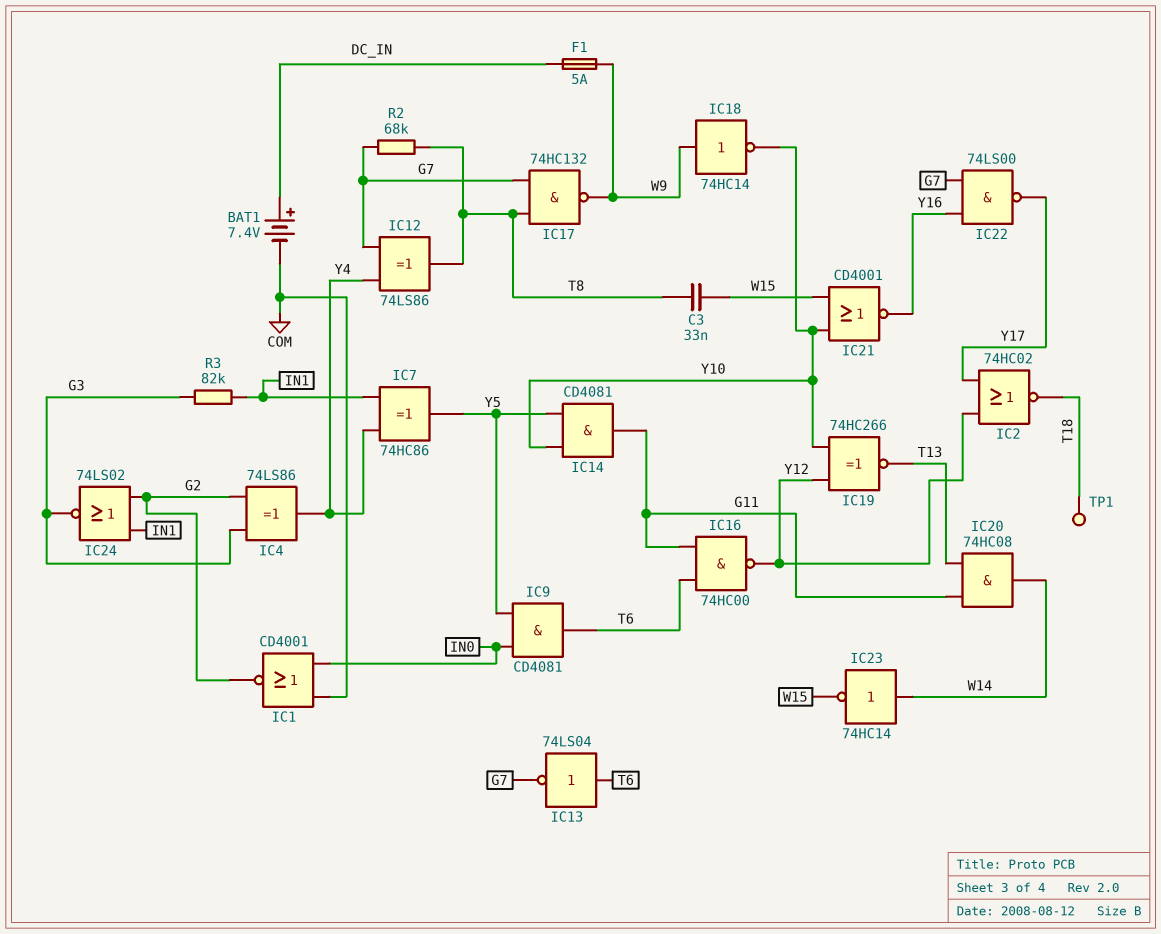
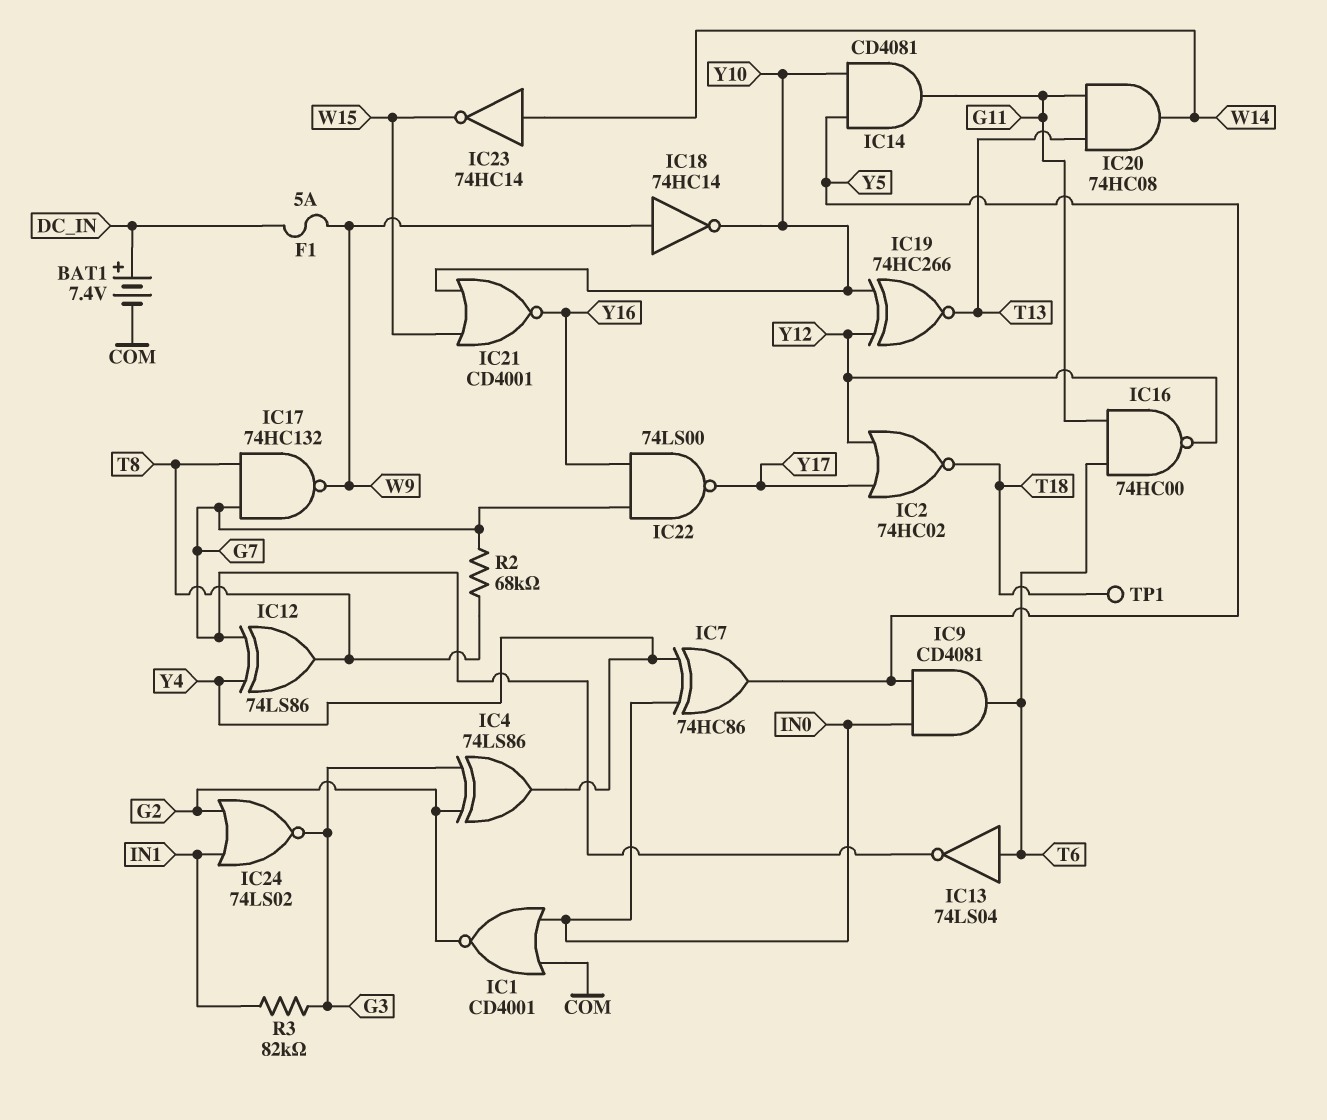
C3: 33nF (T8, W15) -> none
IC7: XOR 74HC86 (in IN1, in Y4, out Y5) -> XOR 74HC86 (in IN0, in Y4, out Y5)

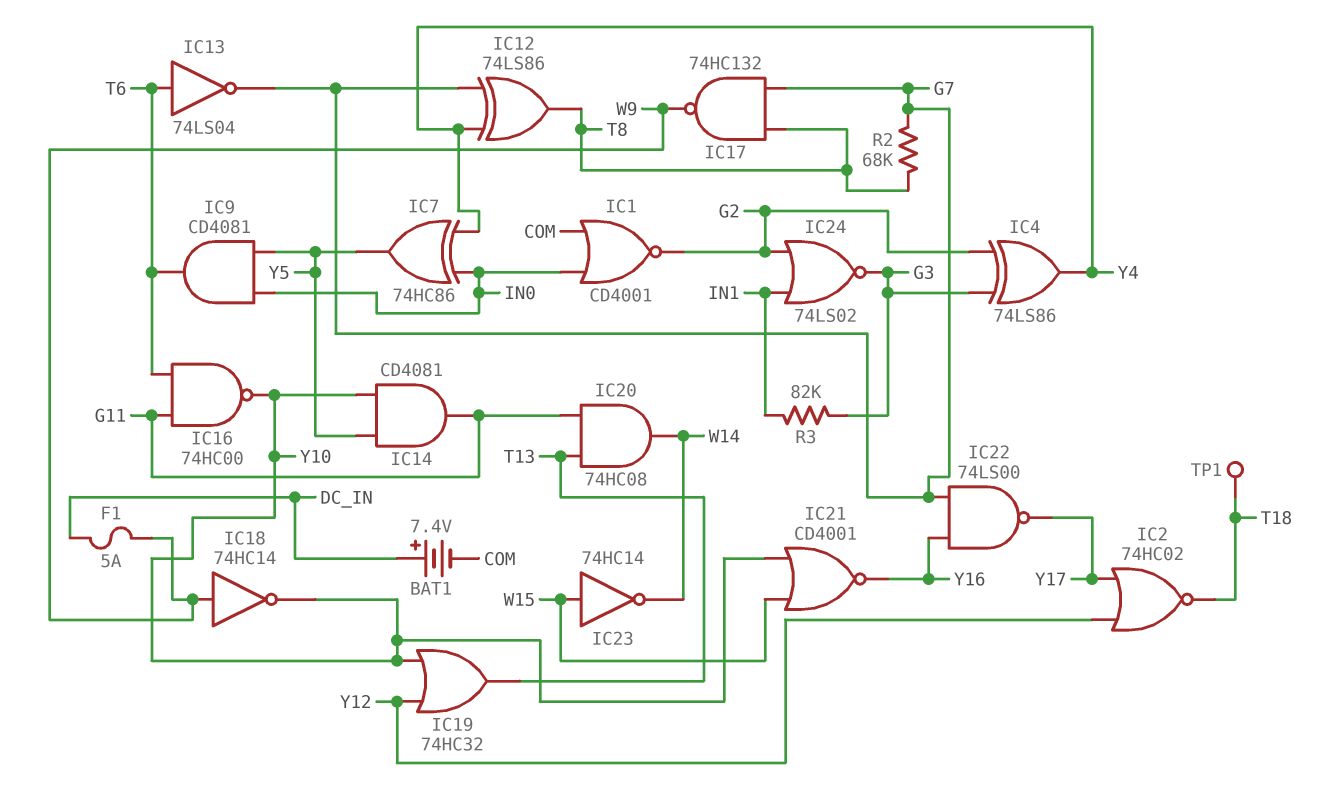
IC16: NAND 74HC00 (in G11, in T6, out Y12) -> NAND 74HC00 (in G11, in T6, out Y10)
IC19: XNOR 74HC266 (in Y10, in Y12, out T13) -> OR 74HC32 (in Y10, in Y12, out T13)
IC23: NOT 74HC14 (in W14, out W15) -> NOT 74HC14 (in W15, out W14)

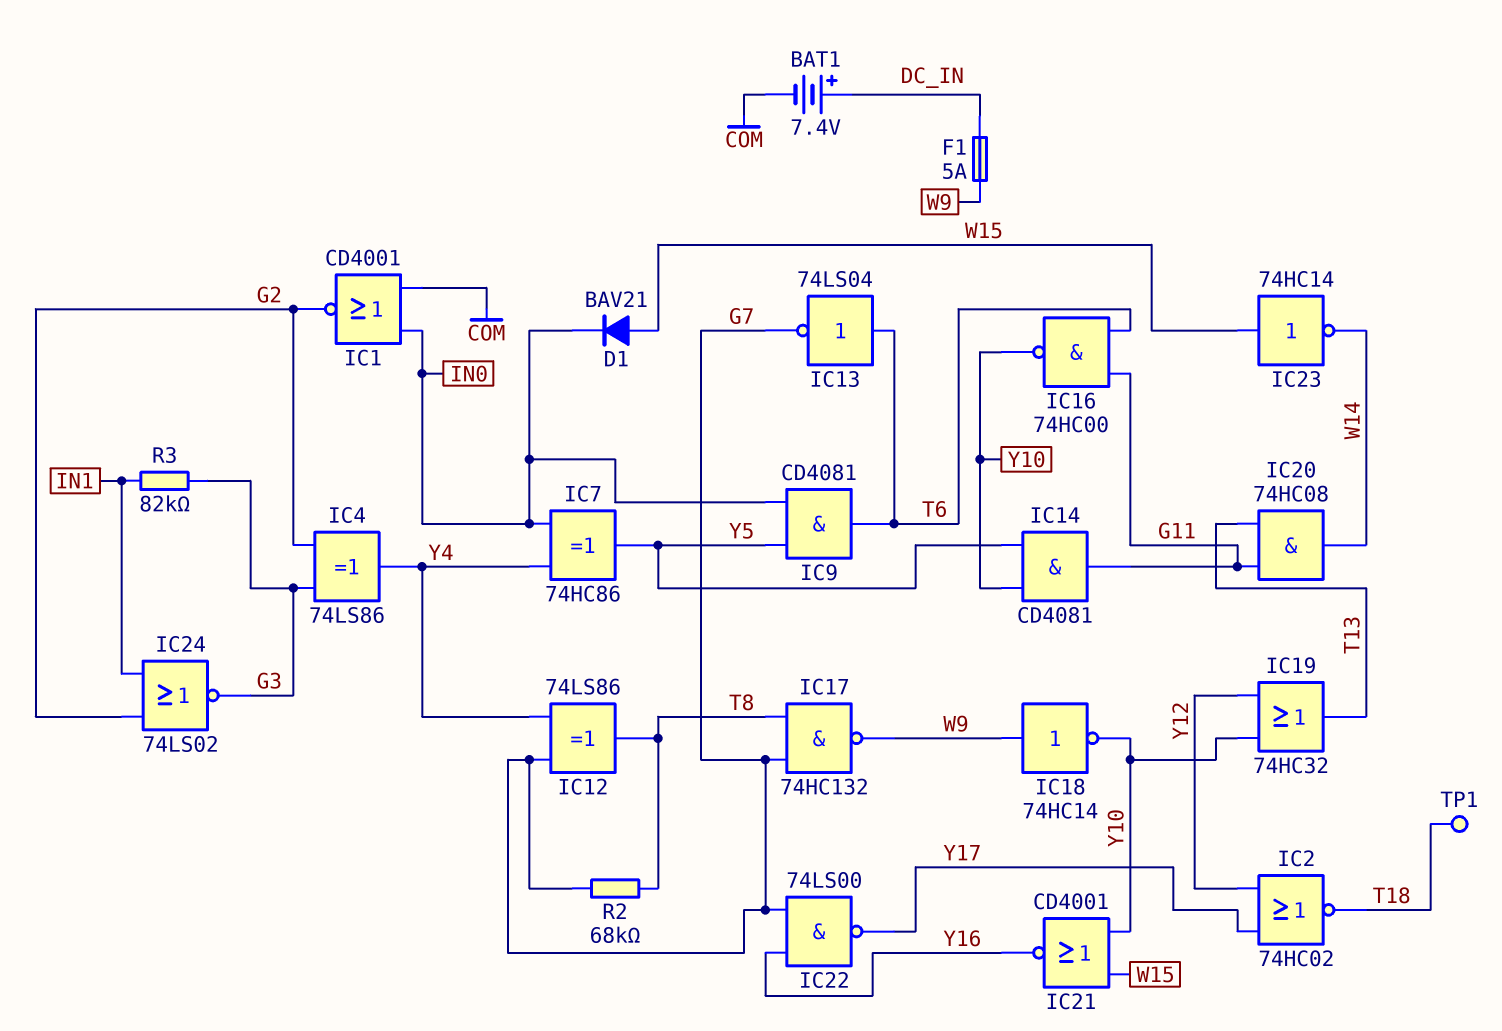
D1: none -> diode BAV21 (A W15, K IN0)

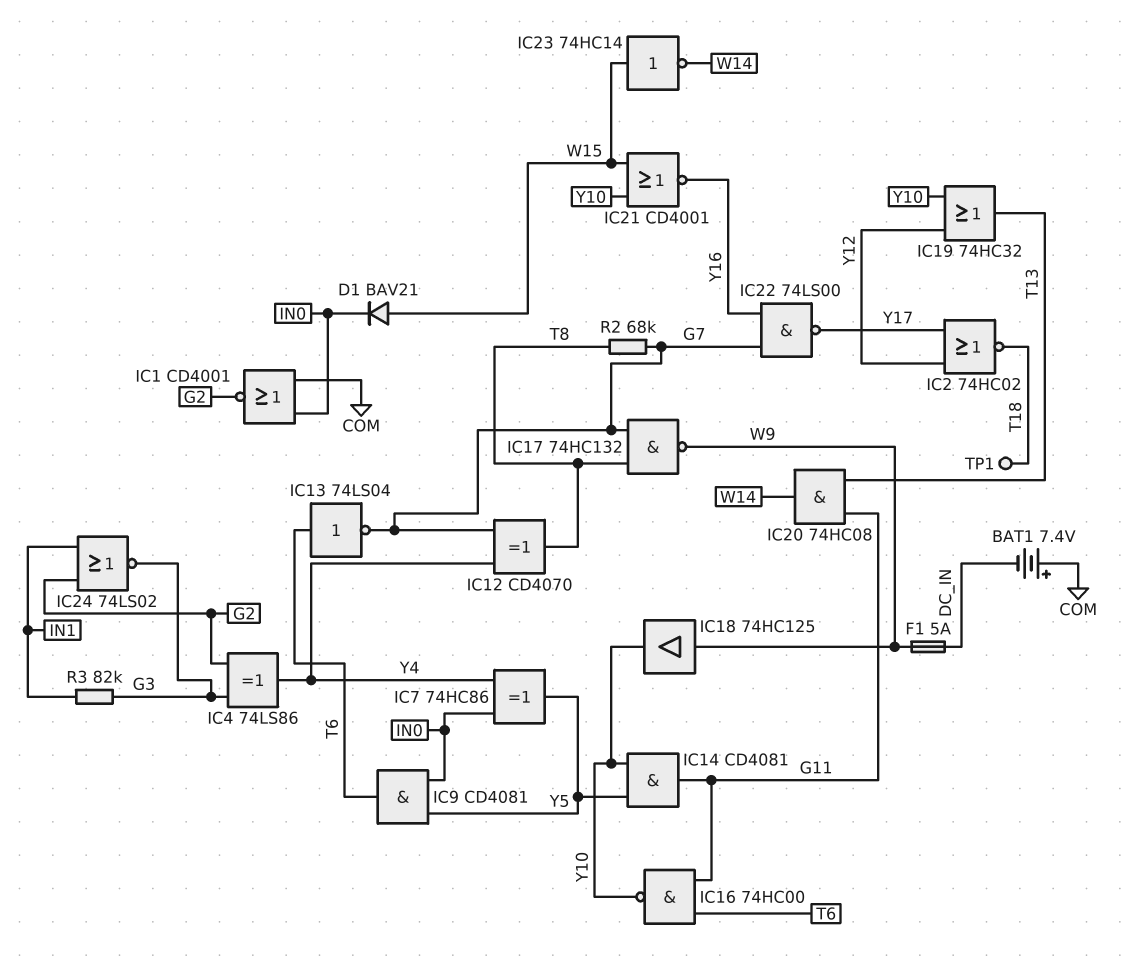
BAT1: 7.4V (plus DC_IN, minus COM) -> 7.4V (plus COM, minus DC_IN)
IC12: XOR 74LS86 (in G7, in Y4, out T8) -> XOR CD4070 (in G7, in Y4, out T8)
IC18: NOT 74HC14 (in W9, out Y10) -> buffer 74HC125 (in W9, out Y10)

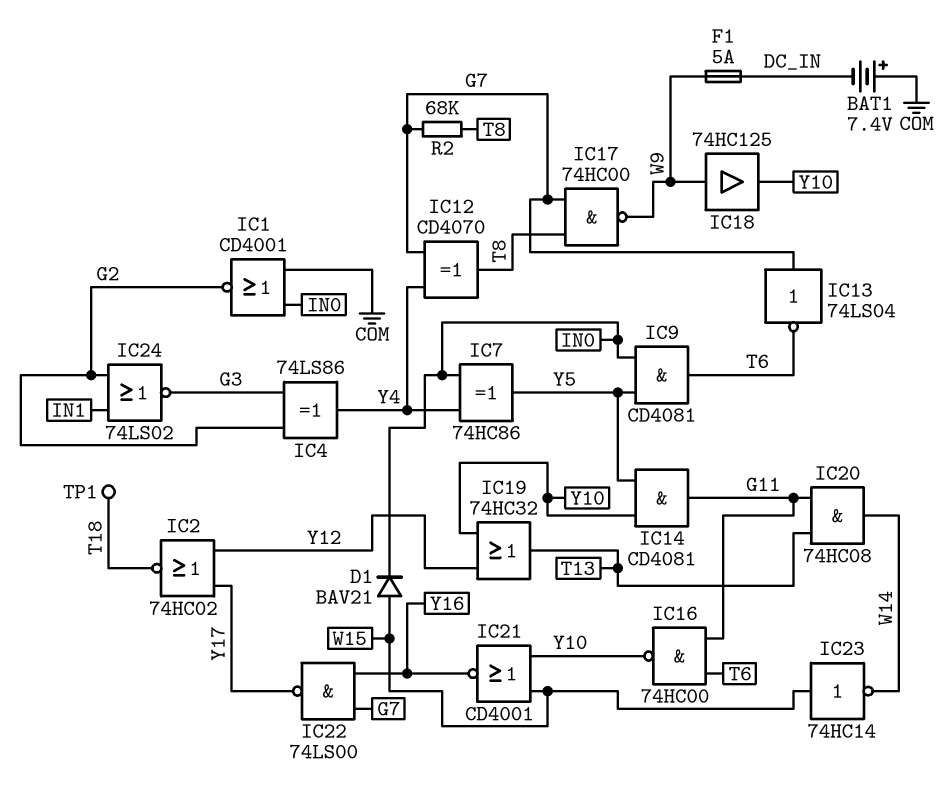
IC13: NOT 74LS04 (in T6, out G7) -> NOT 74LS04 (in G7, out T6)
IC17: NAND 74HC132 (in G7, in T8, out W9) -> NAND 74HC00 (in G7, in T8, out W9)
R3: 82k (G3, IN1) -> none

